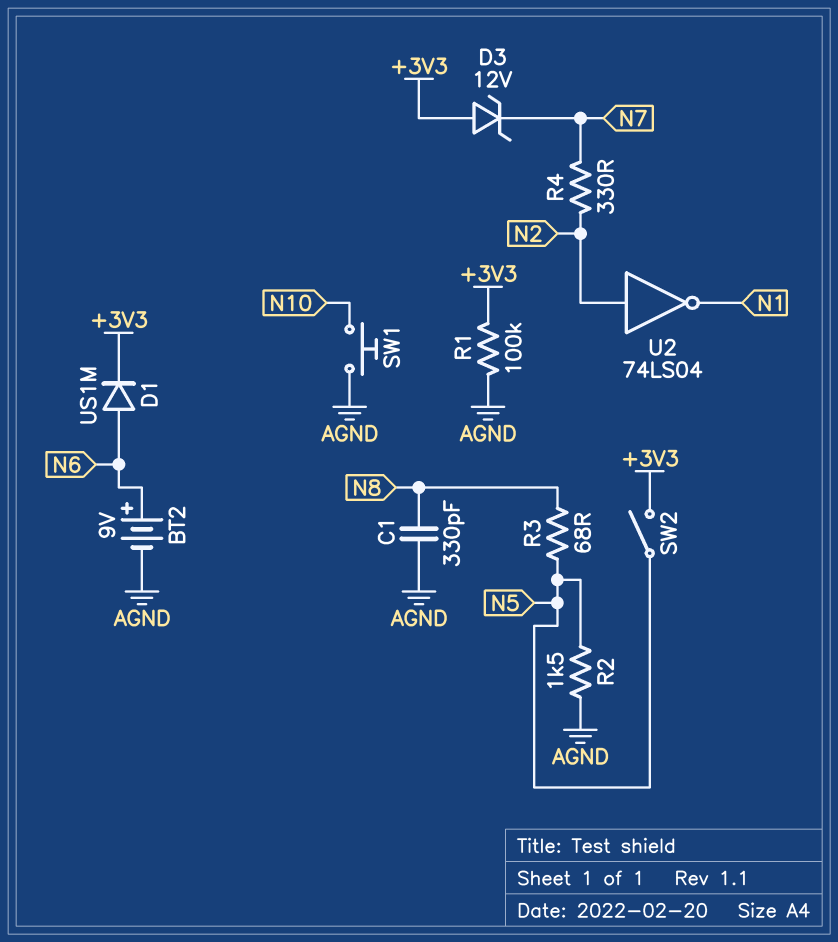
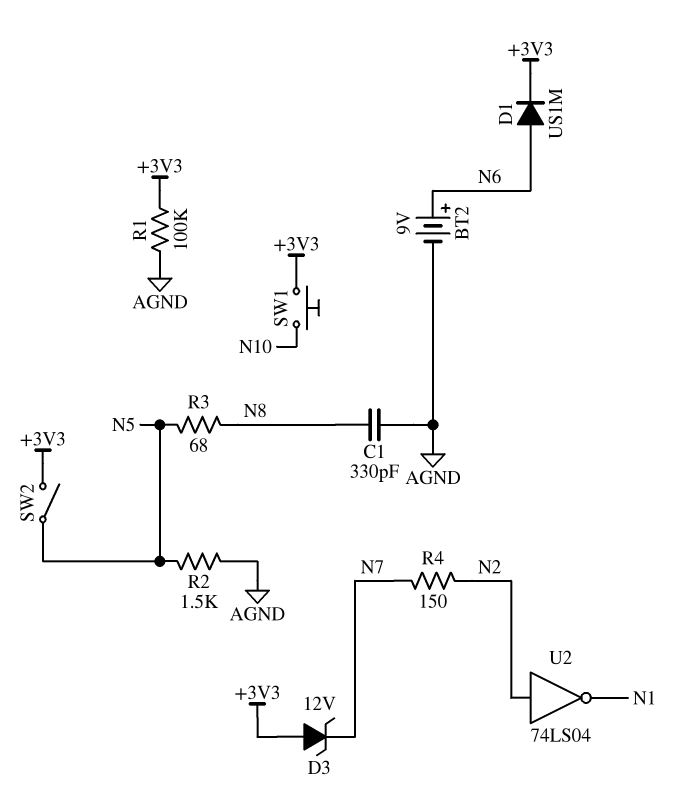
R4: 330 (N2, N7) -> 150 (N2, N7)
SW1: button (AGND, N10) -> button (+3V3, N10)

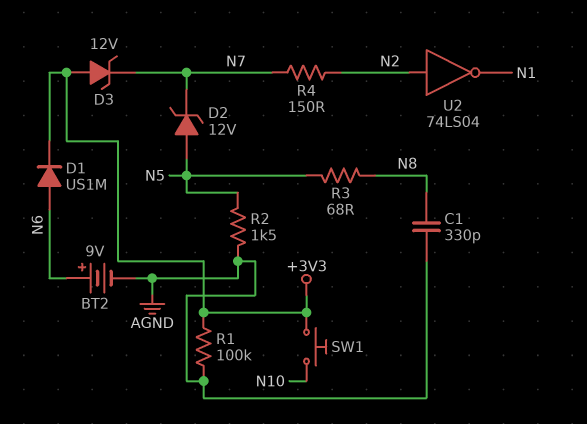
D2: none -> zener 12V (A N5, K N7)
SW2: switch (+3V3, N5) -> none

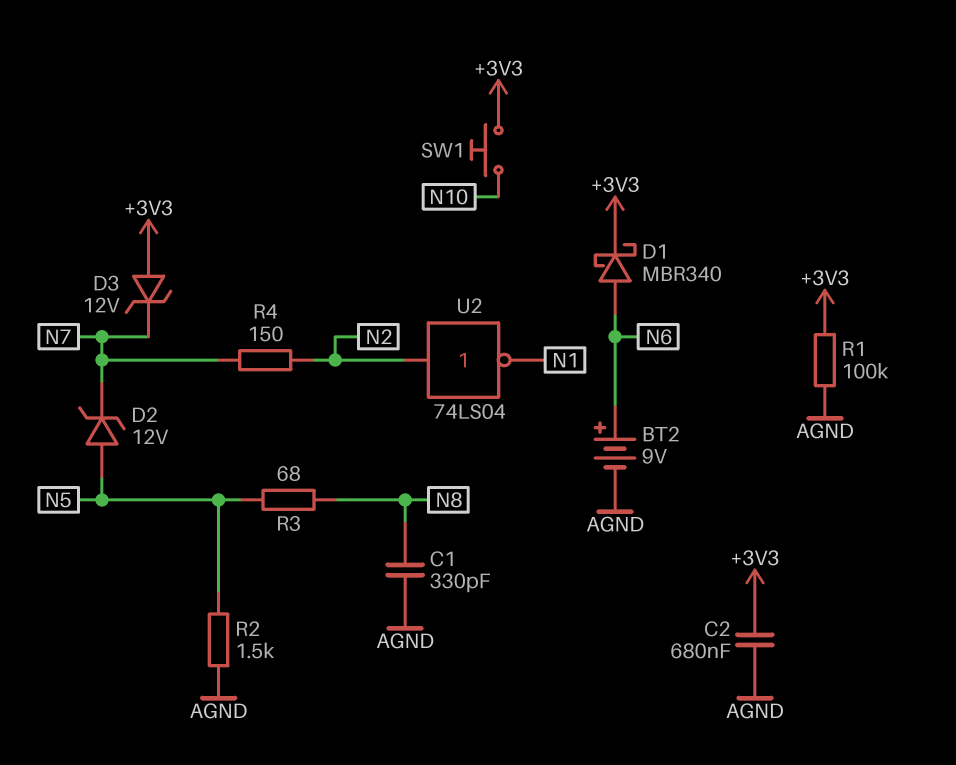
C2: none -> 680nF (+3V3, AGND)
D1: diode US1M (A N6, K +3V3) -> schottky MBR340 (A N6, K +3V3)

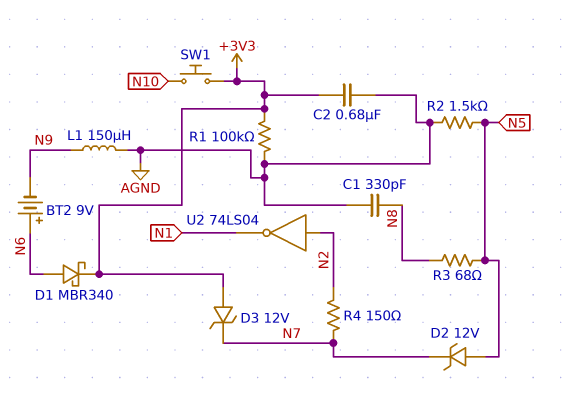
BT2: 9V (plus N6, minus AGND) -> 9V (plus N6, minus N9)
L1: none -> 150uH (AGND, N9)

